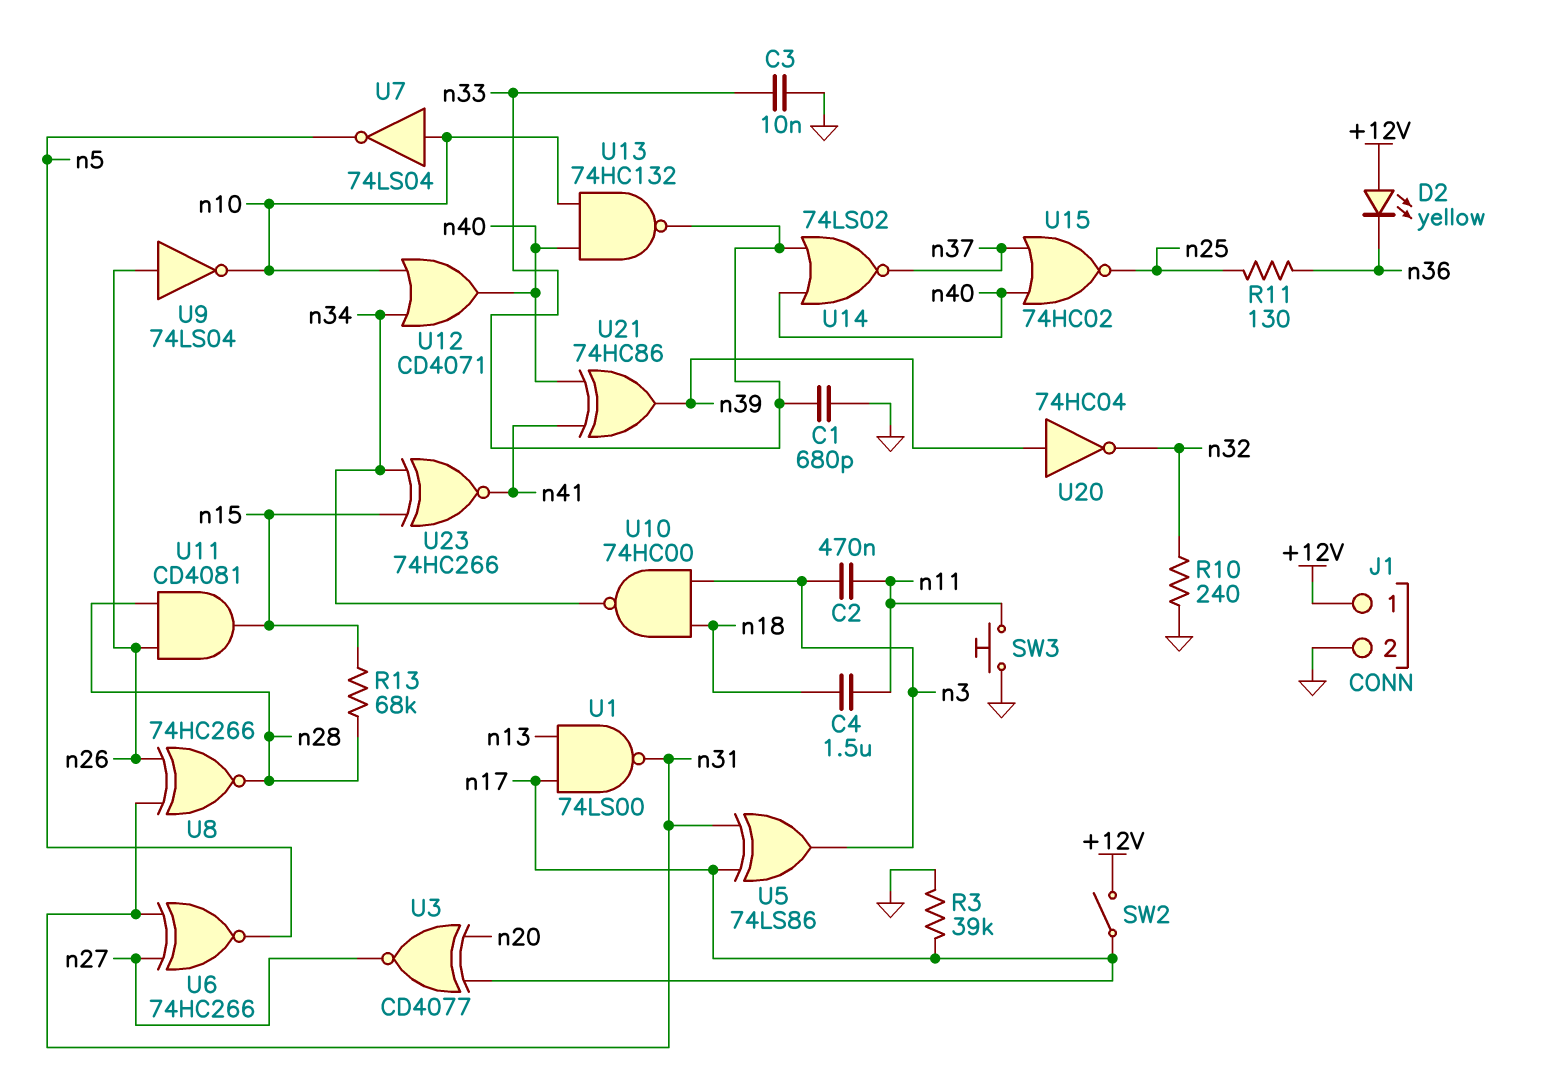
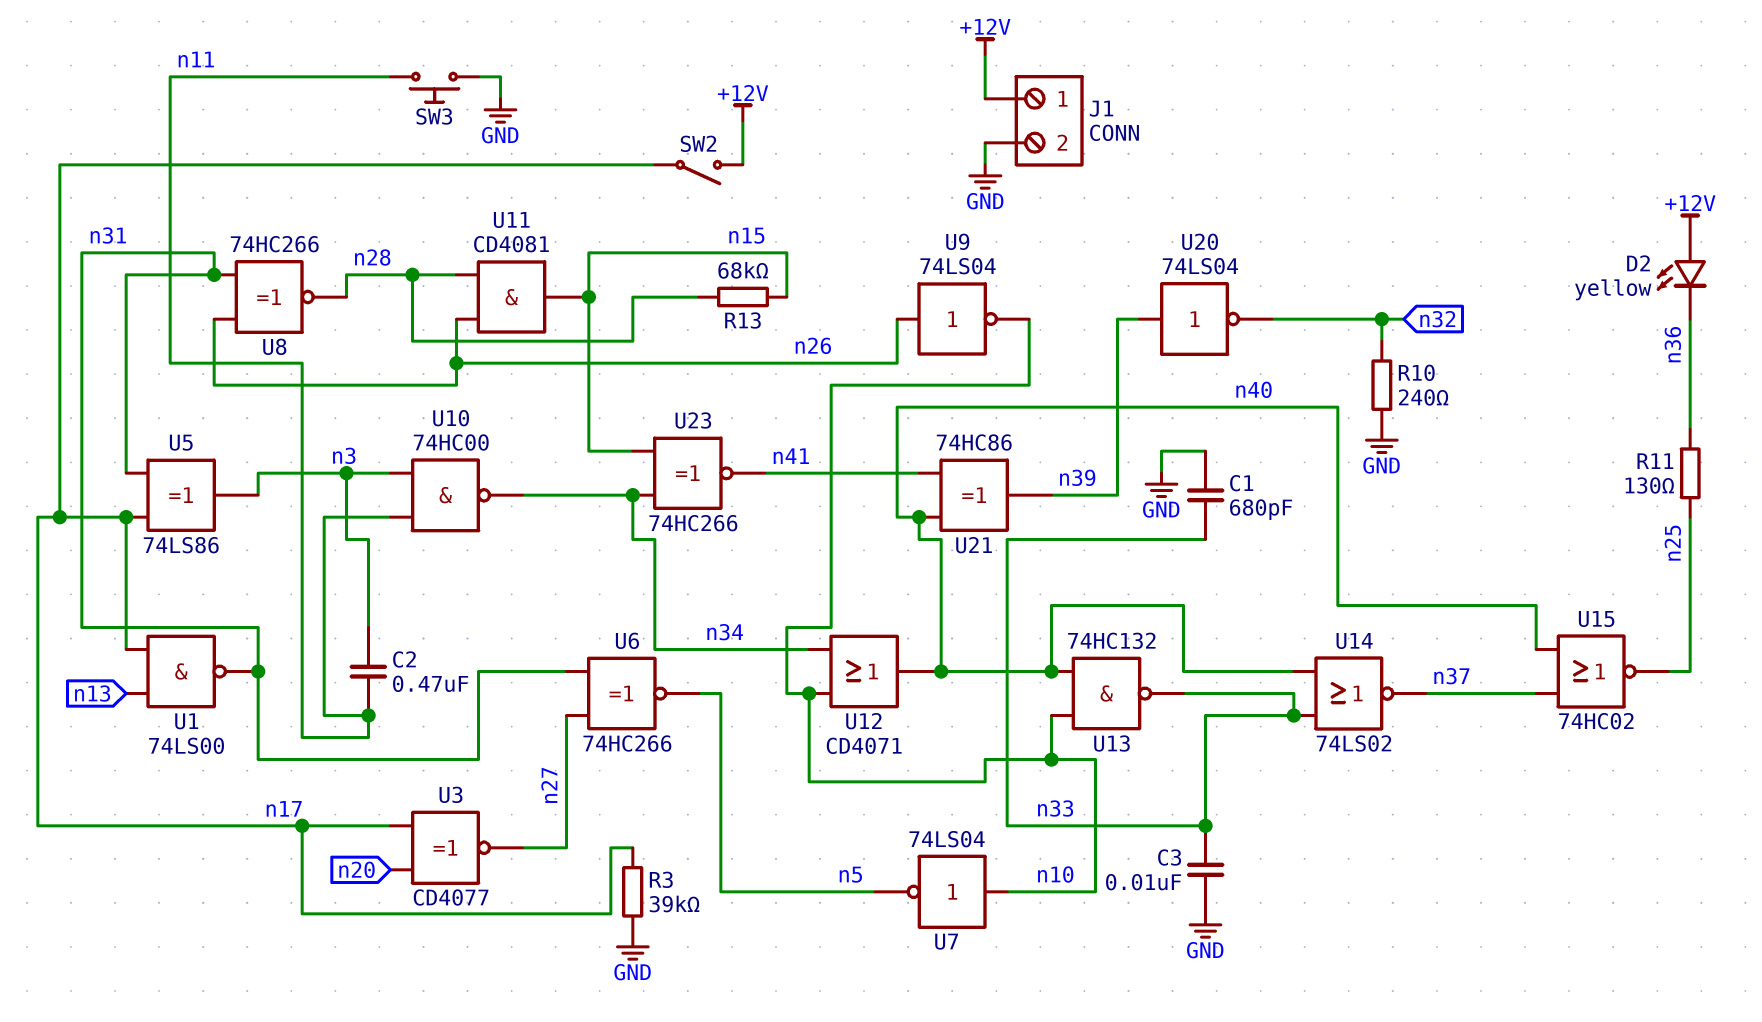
C4: 1.5uF (n11, n18) -> none
U10: NAND 74HC00 (in n3, in n18, out n34) -> NAND 74HC00 (in n3, in n11, out n34)
U20: NOT 74HC04 (in n39, out n32) -> NOT 74LS04 (in n39, out n32)

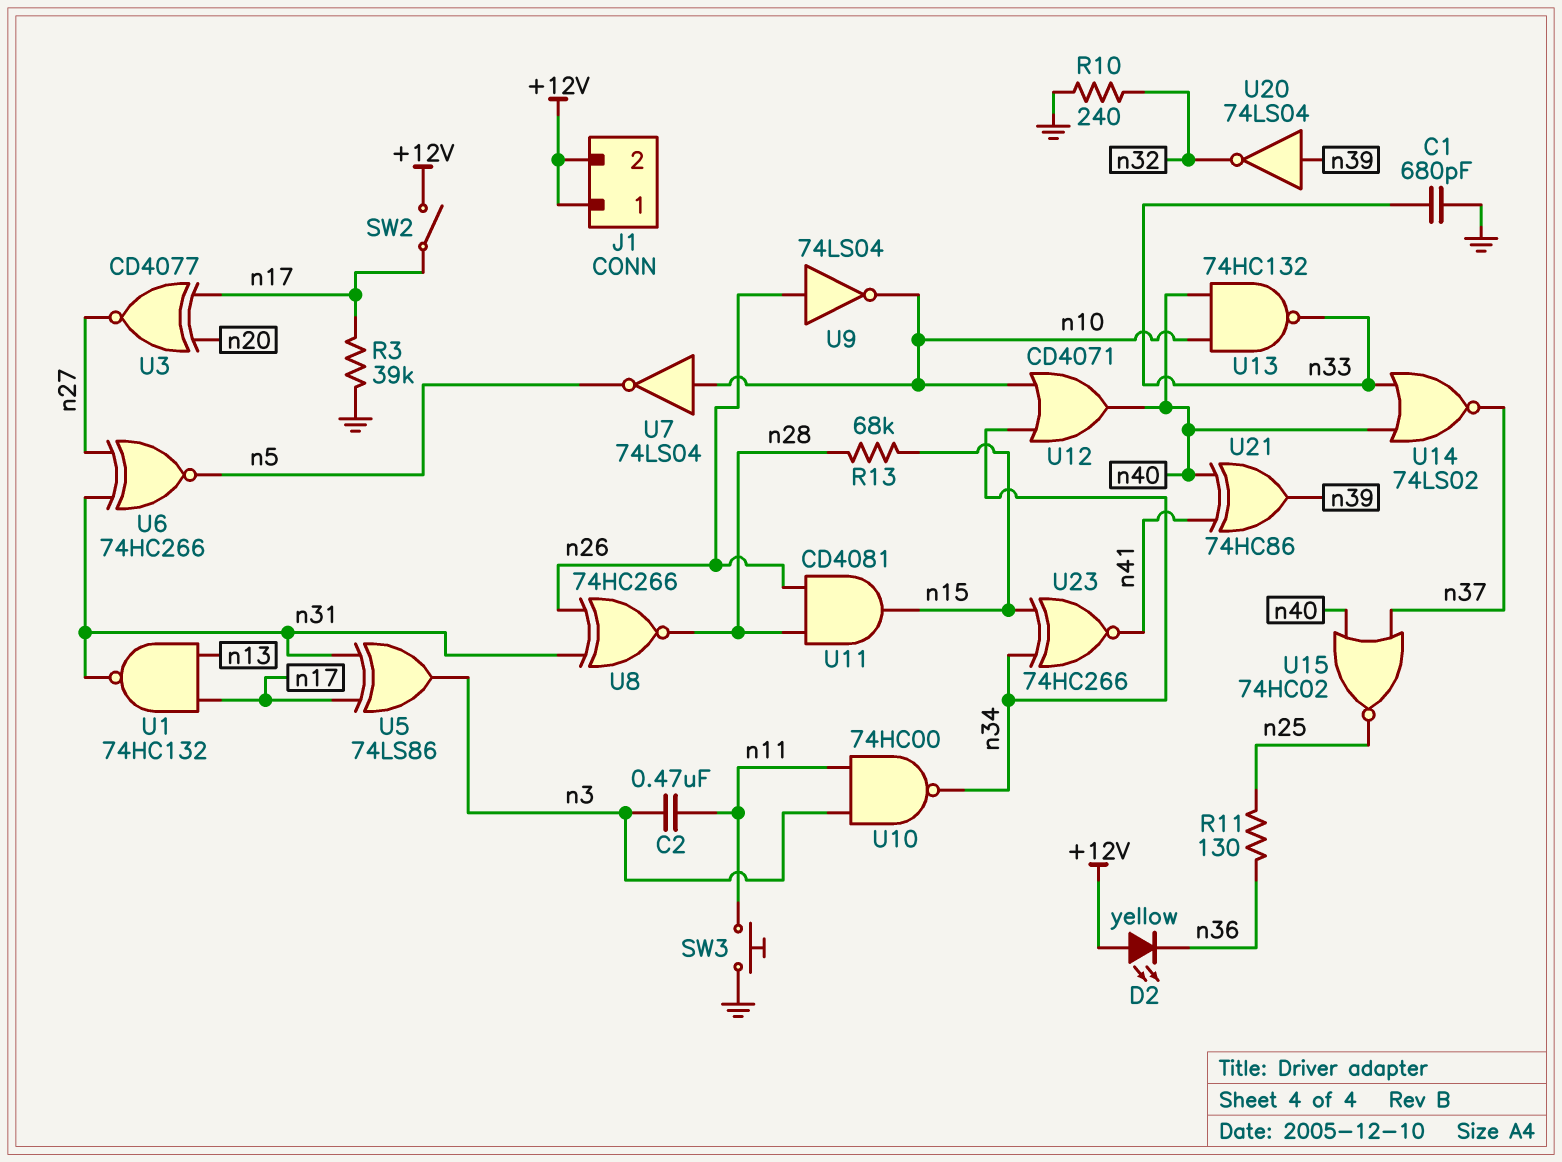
C3: 10nF (GND, n33) -> none
J1 pin 2: GND -> +12V
U1: NAND 74LS00 (in n13, in n17, out n31) -> NAND 74HC132 (in n13, in n17, out n31)

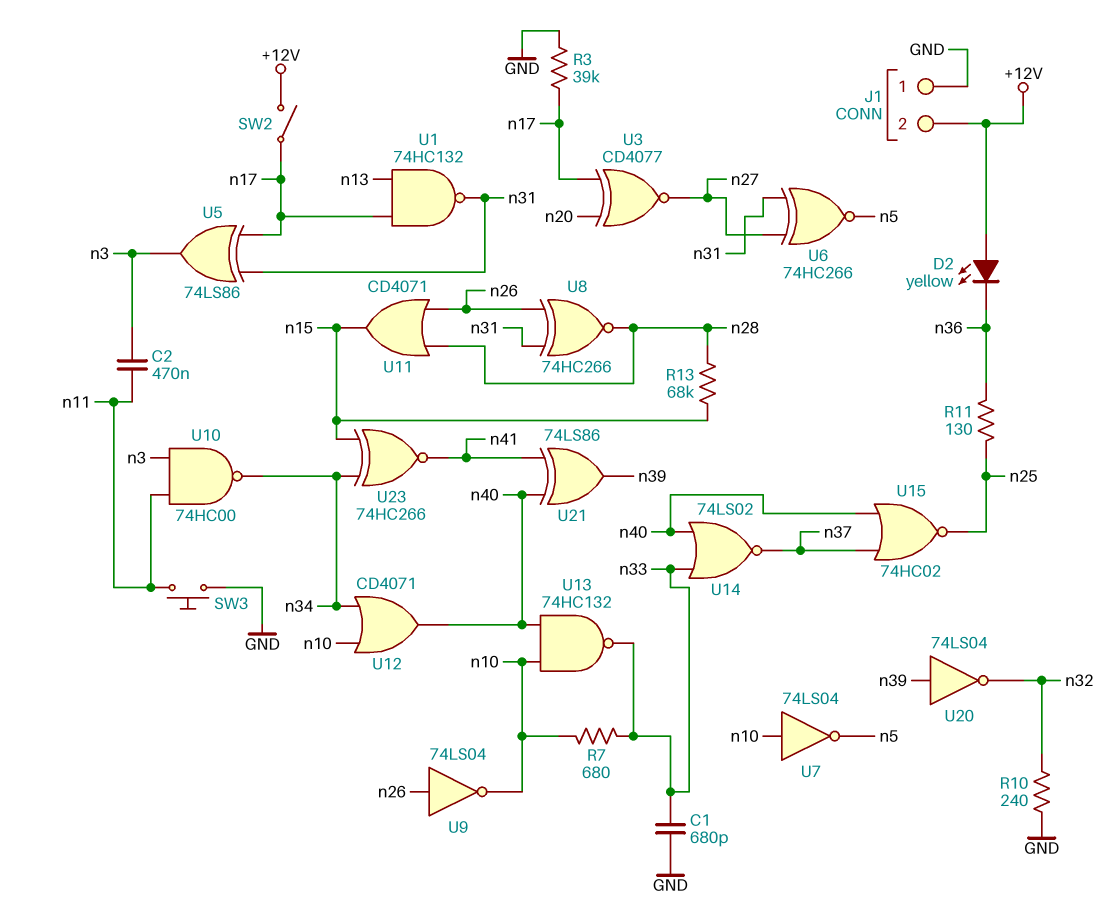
J1 pin 1: +12V -> GND
R7: none -> 680 (n10, n33)
U11: AND CD4081 (in n26, in n28, out n15) -> OR CD4071 (in n26, in n28, out n15)
U21: XOR 74HC86 (in n40, in n41, out n39) -> XOR 74LS86 (in n40, in n41, out n39)

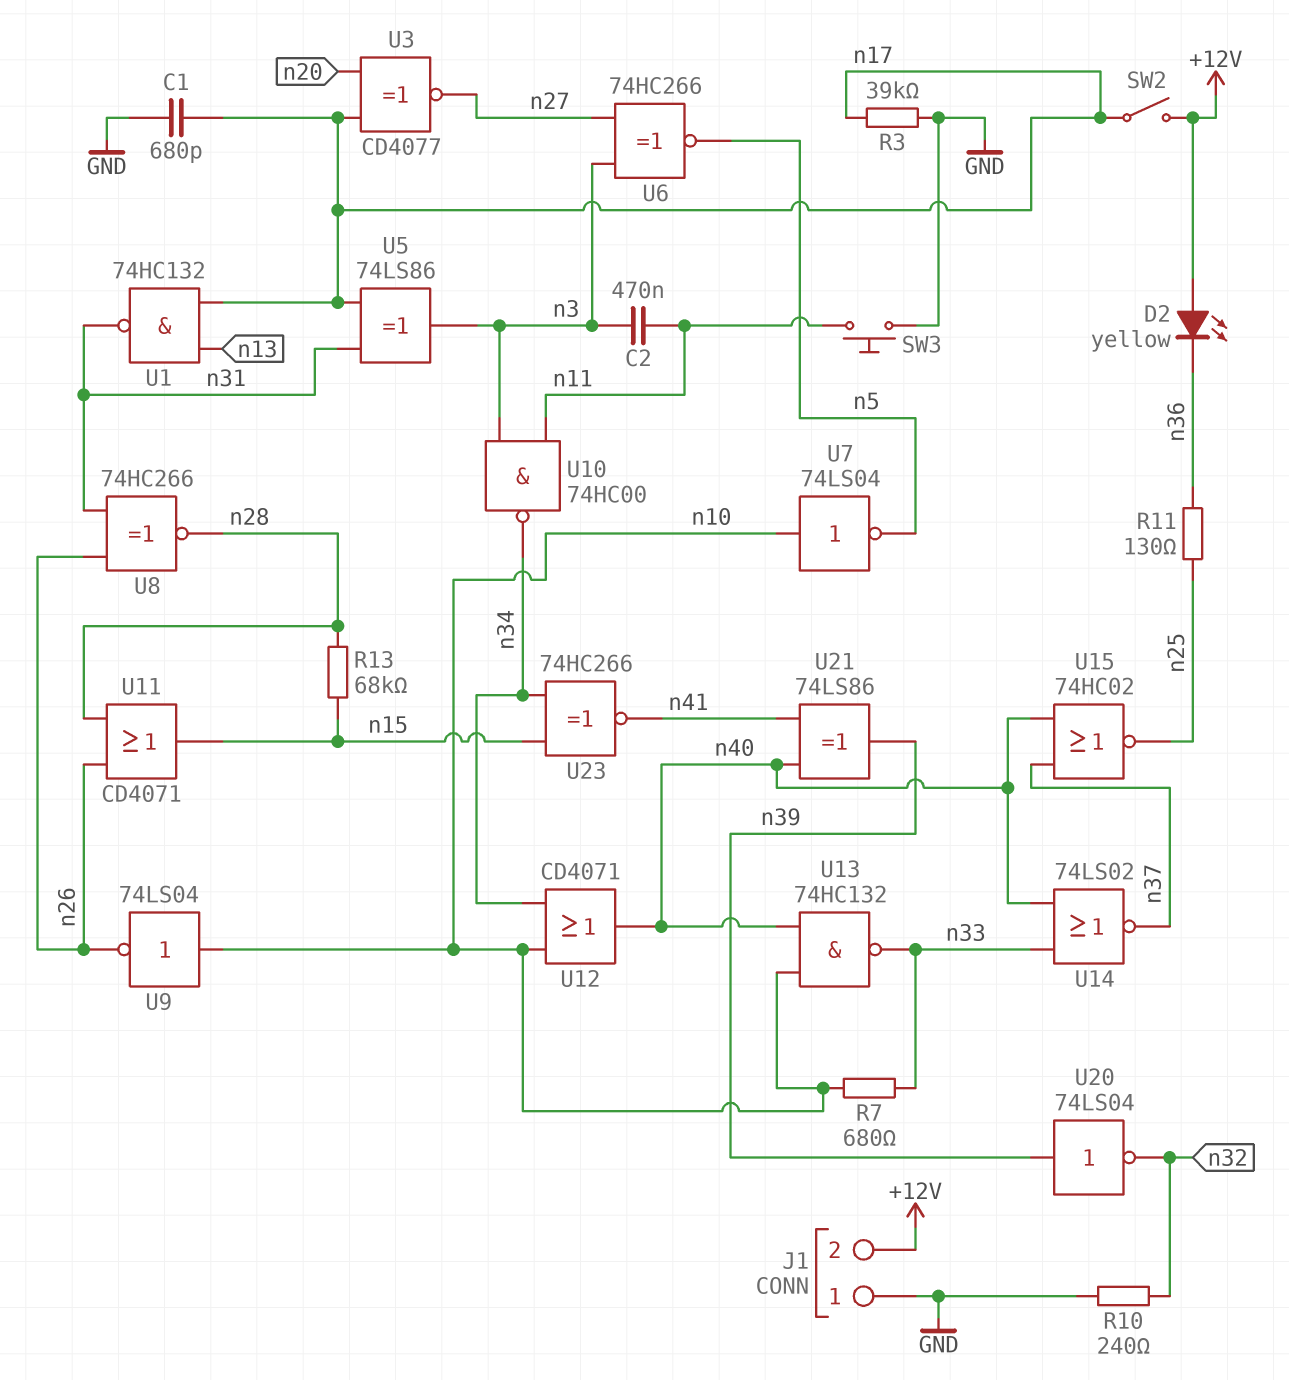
C1: 680pF (GND, n33) -> 680pF (GND, n17)
U6: XNOR 74HC266 (in n27, in n31, out n5) -> XNOR 74HC266 (in n3, in n27, out n5)
U9: NOT 74LS04 (in n26, out n10) -> NOT 74LS04 (in n10, out n26)

